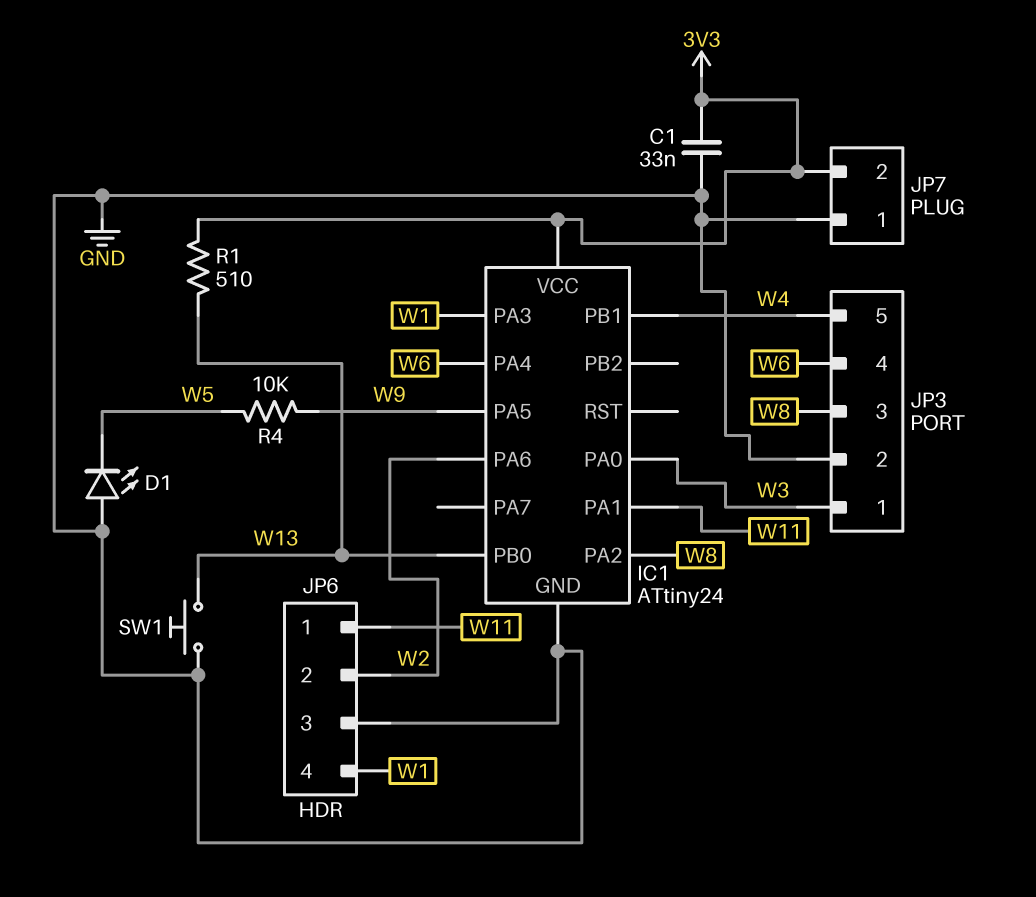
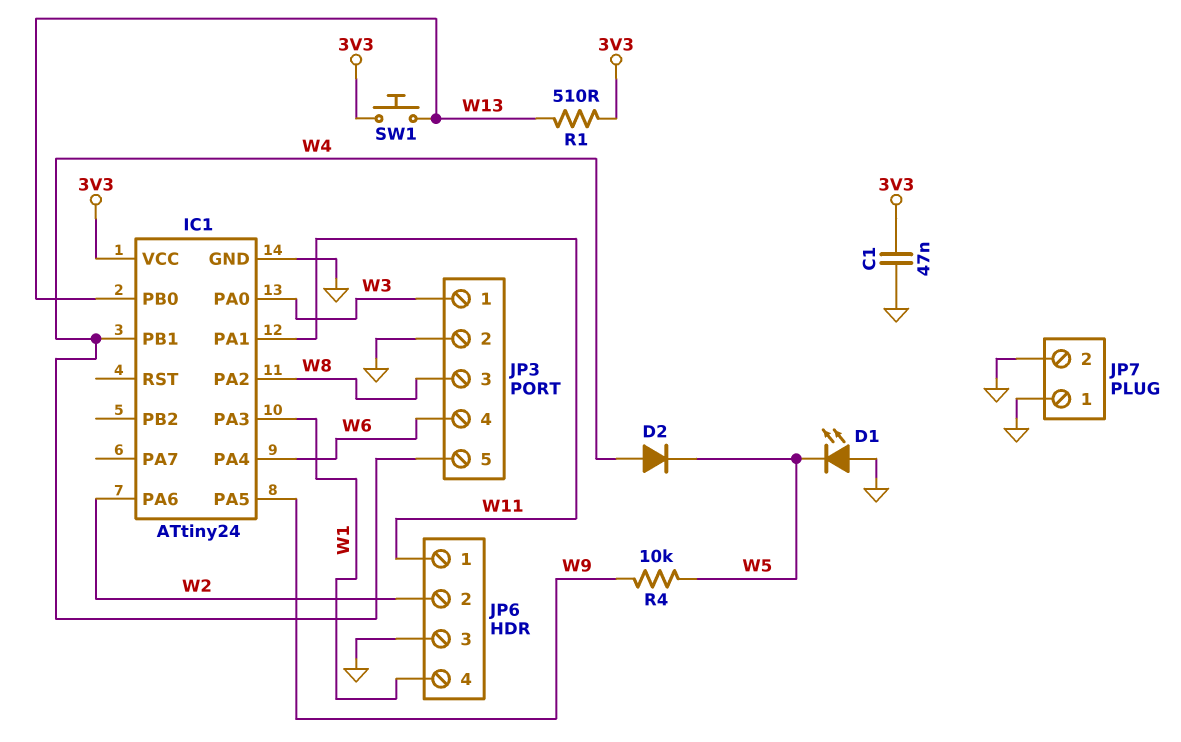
C1: 33nF (3V3, GND) -> 47nF (3V3, GND)
D2: none -> diode (A W4, K W5)
JP7 pin 2: 3V3 -> GND
SW1: button (GND, W13) -> button (3V3, W13)

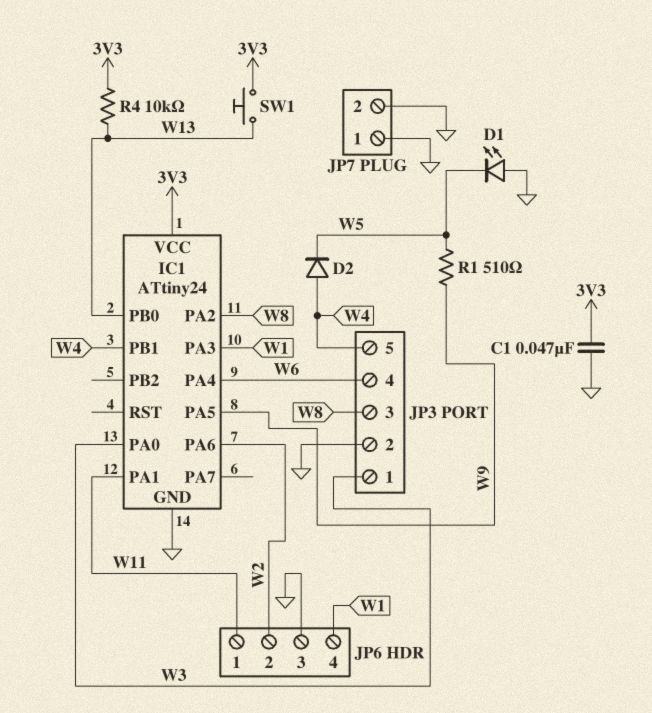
R1: 510 (3V3, W13) -> 510 (W5, W9)
R4: 10k (W5, W9) -> 10k (3V3, W13)

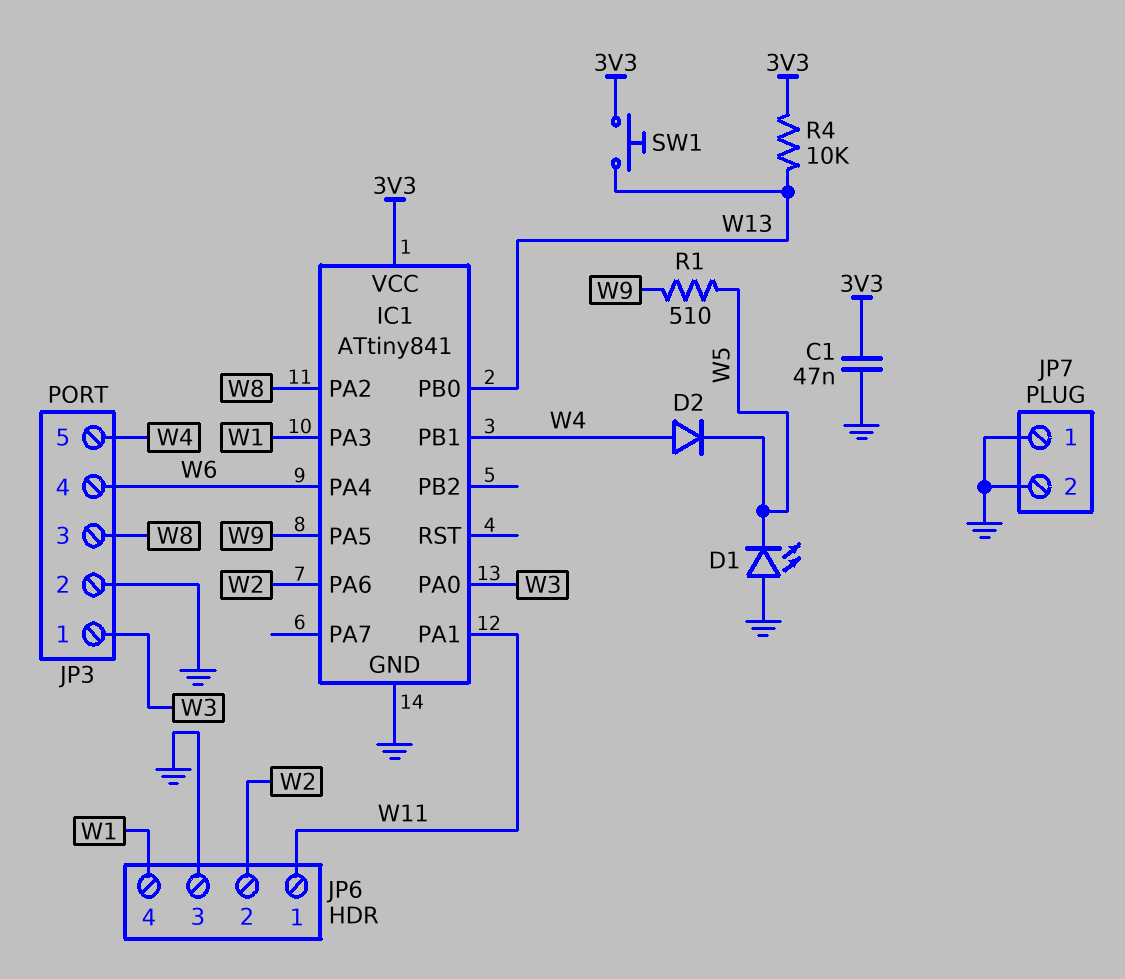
IC1: ATtiny24 -> ATtiny841

